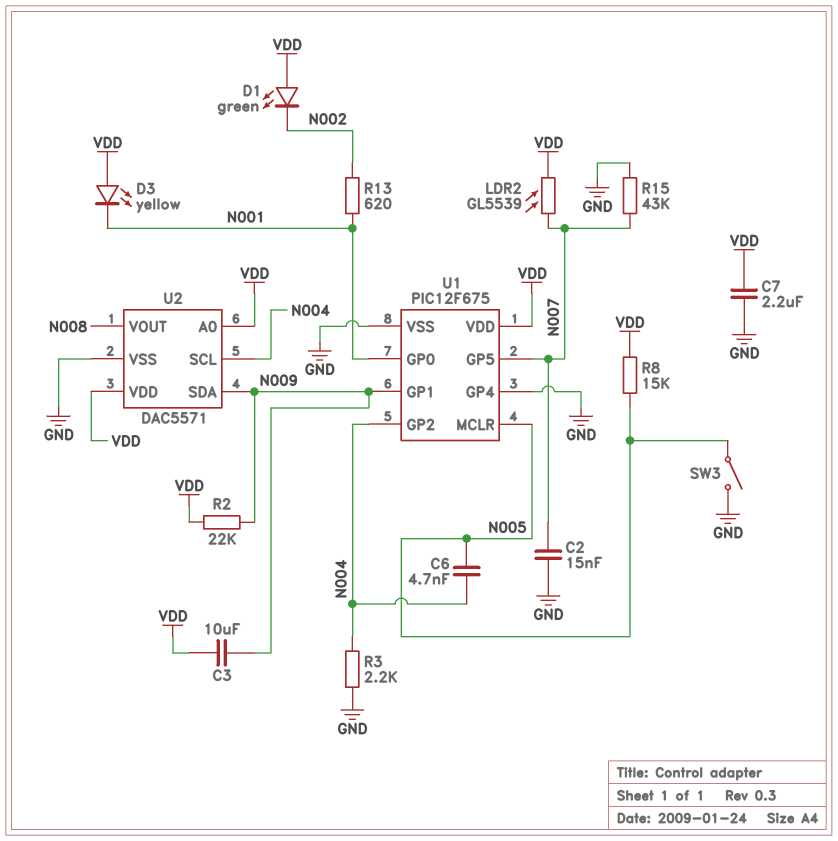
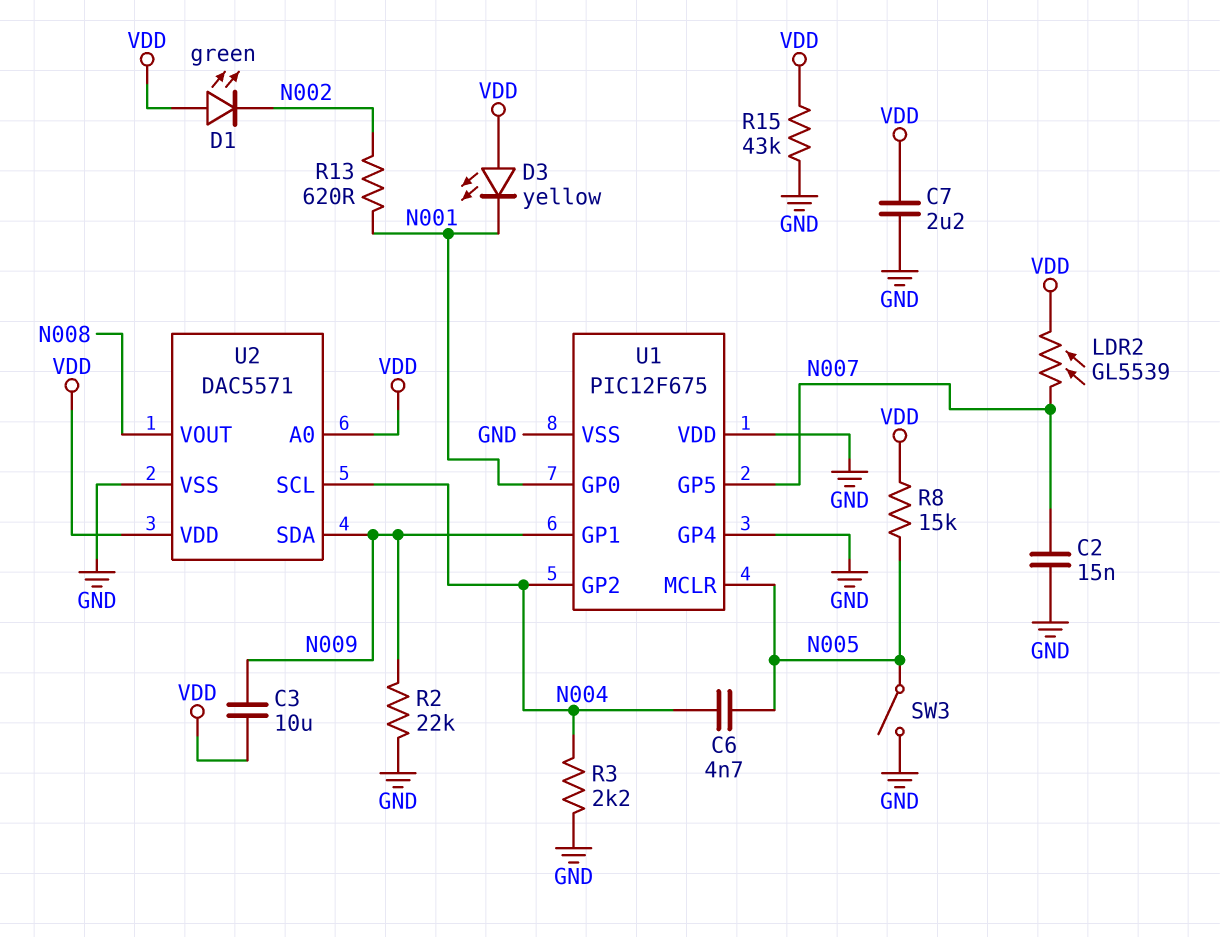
R2: 22k (N009, VDD) -> 22k (GND, N009)
R15: 43k (GND, N007) -> 43k (GND, VDD)
U1 pin VDD: VDD -> GND

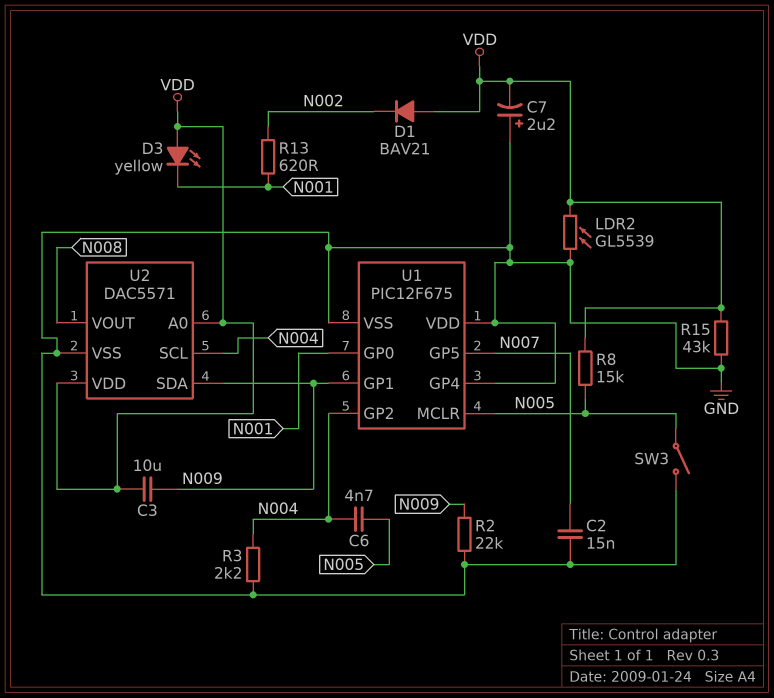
C7: 2.2uF (GND, VDD) -> 2.2uF (plus GND, minus VDD)
D1: LED green (A VDD, K N002) -> diode BAV21 (A VDD, K N002)
LDR2: GL5539 (N007, VDD) -> GL5539 (GND, VDD)

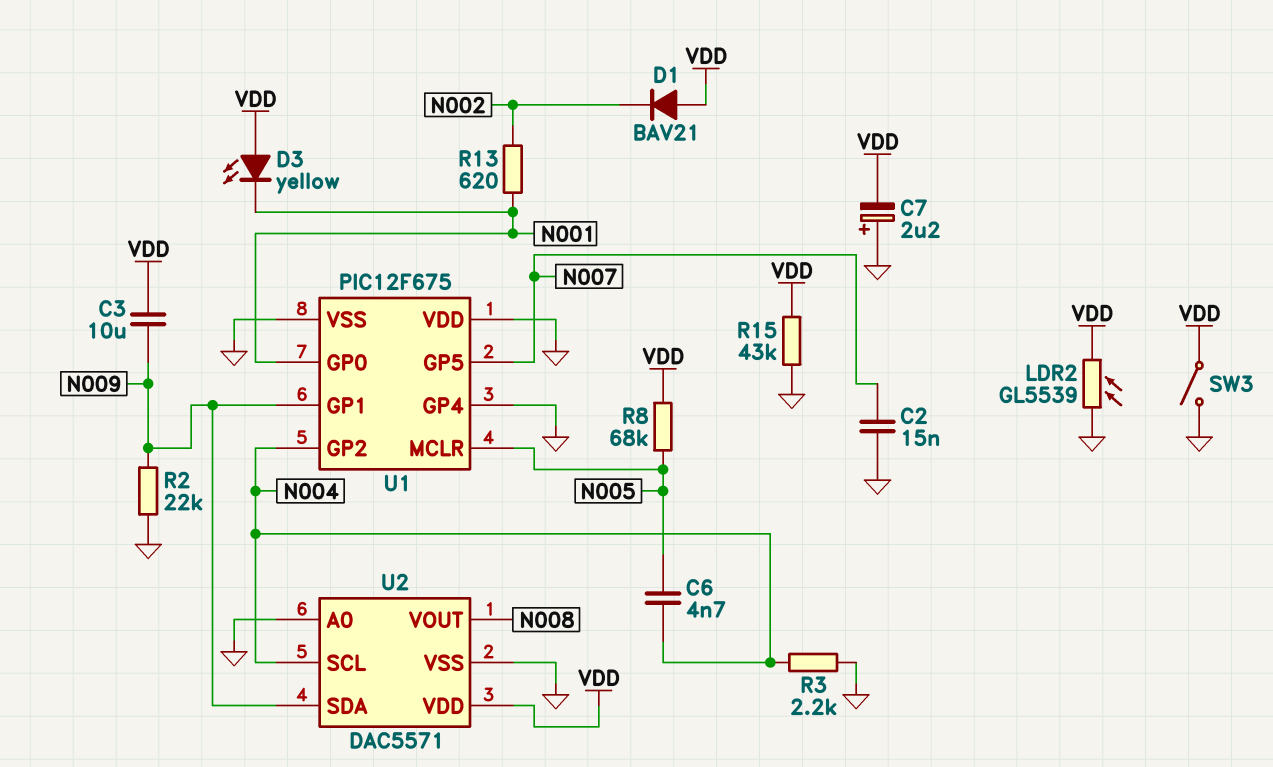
R8: 15k (N005, VDD) -> 68k (N005, VDD)
SW3: switch (GND, N005) -> switch (GND, VDD)
U2 pin A0: VDD -> GND

